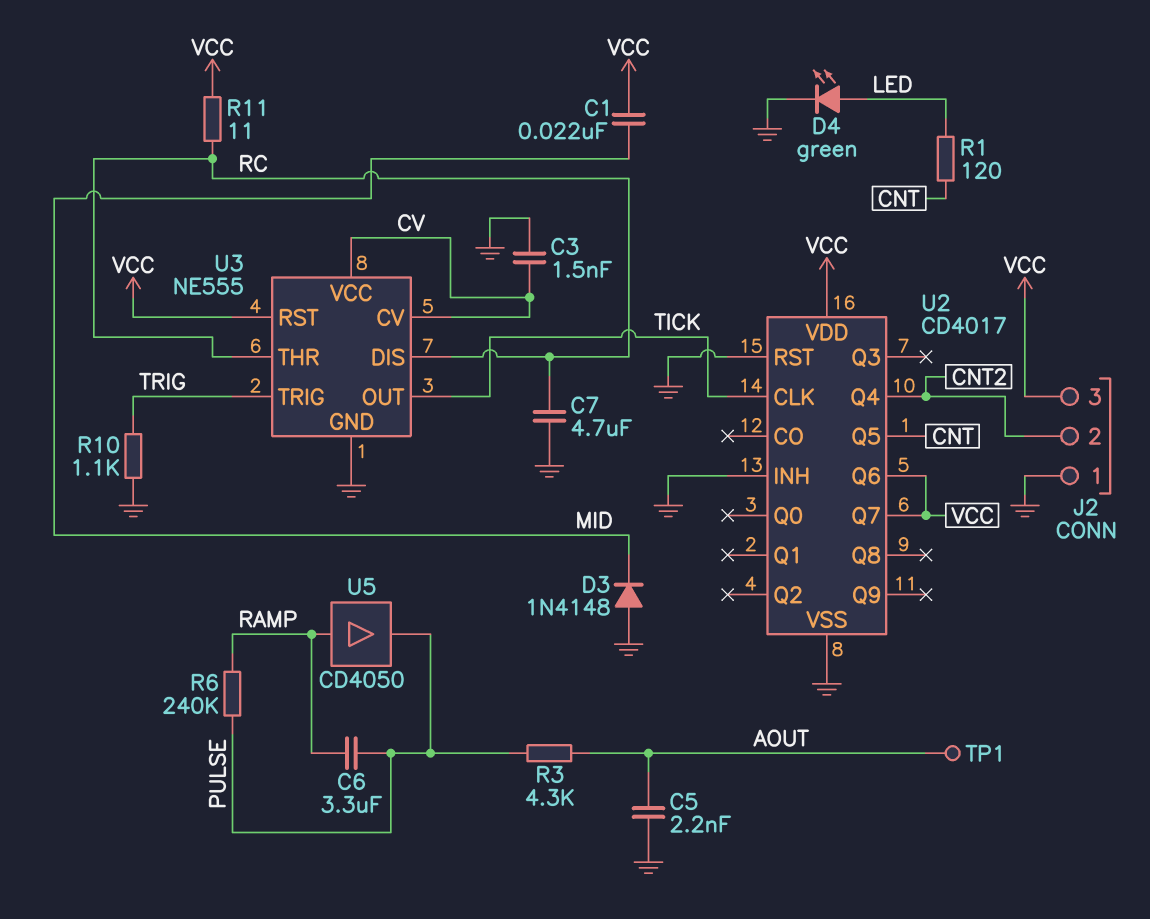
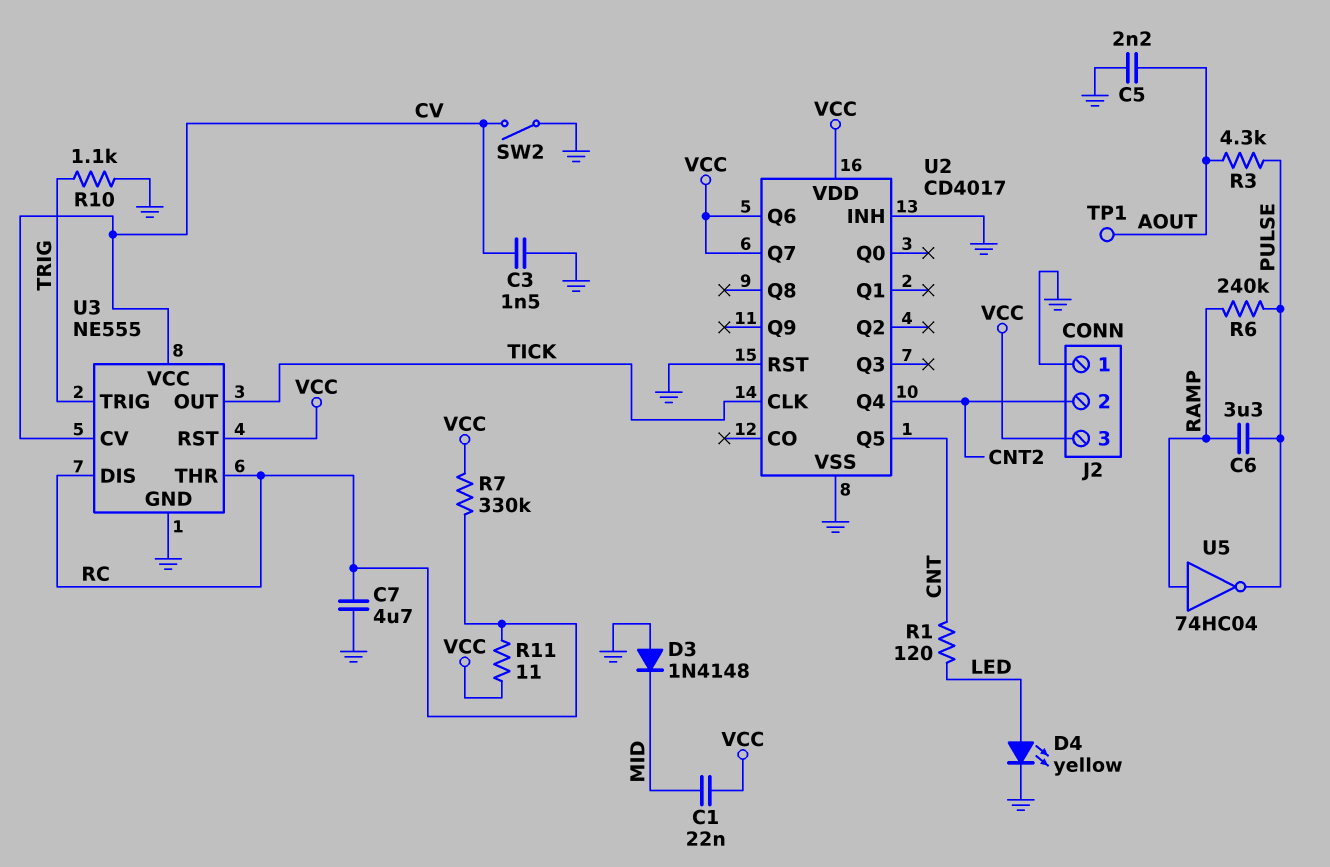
D4: LED green (A LED, K GND) -> LED yellow (A LED, K GND)
R7: none -> 330k (RC, VCC)
SW2: none -> switch (CV, GND)
U5: buffer CD4050 (in RAMP, out PULSE) -> NOT 74HC04 (in RAMP, out PULSE)

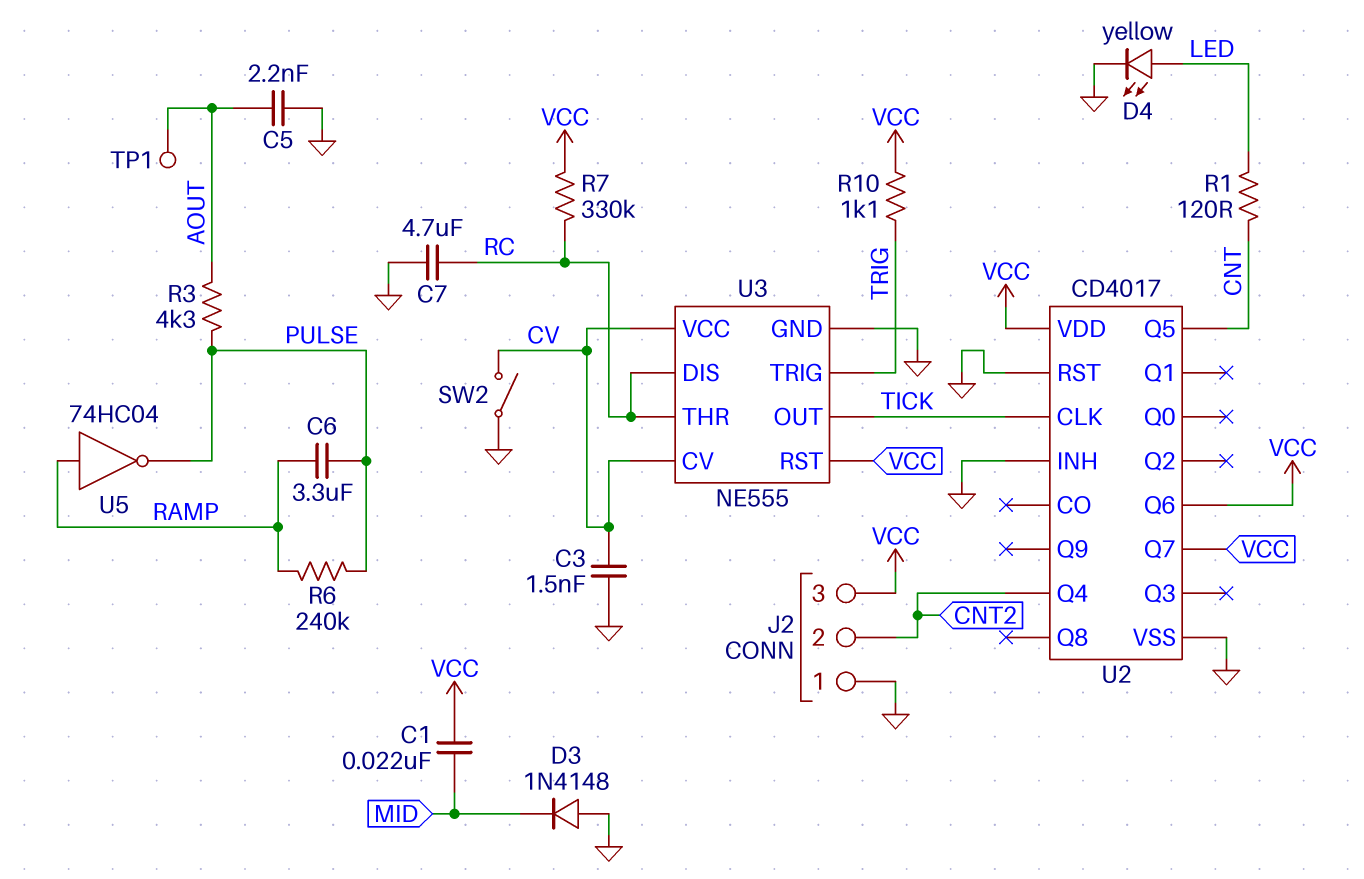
R10: 1.1k (GND, TRIG) -> 1.1k (TRIG, VCC)
R11: 11 (RC, VCC) -> none

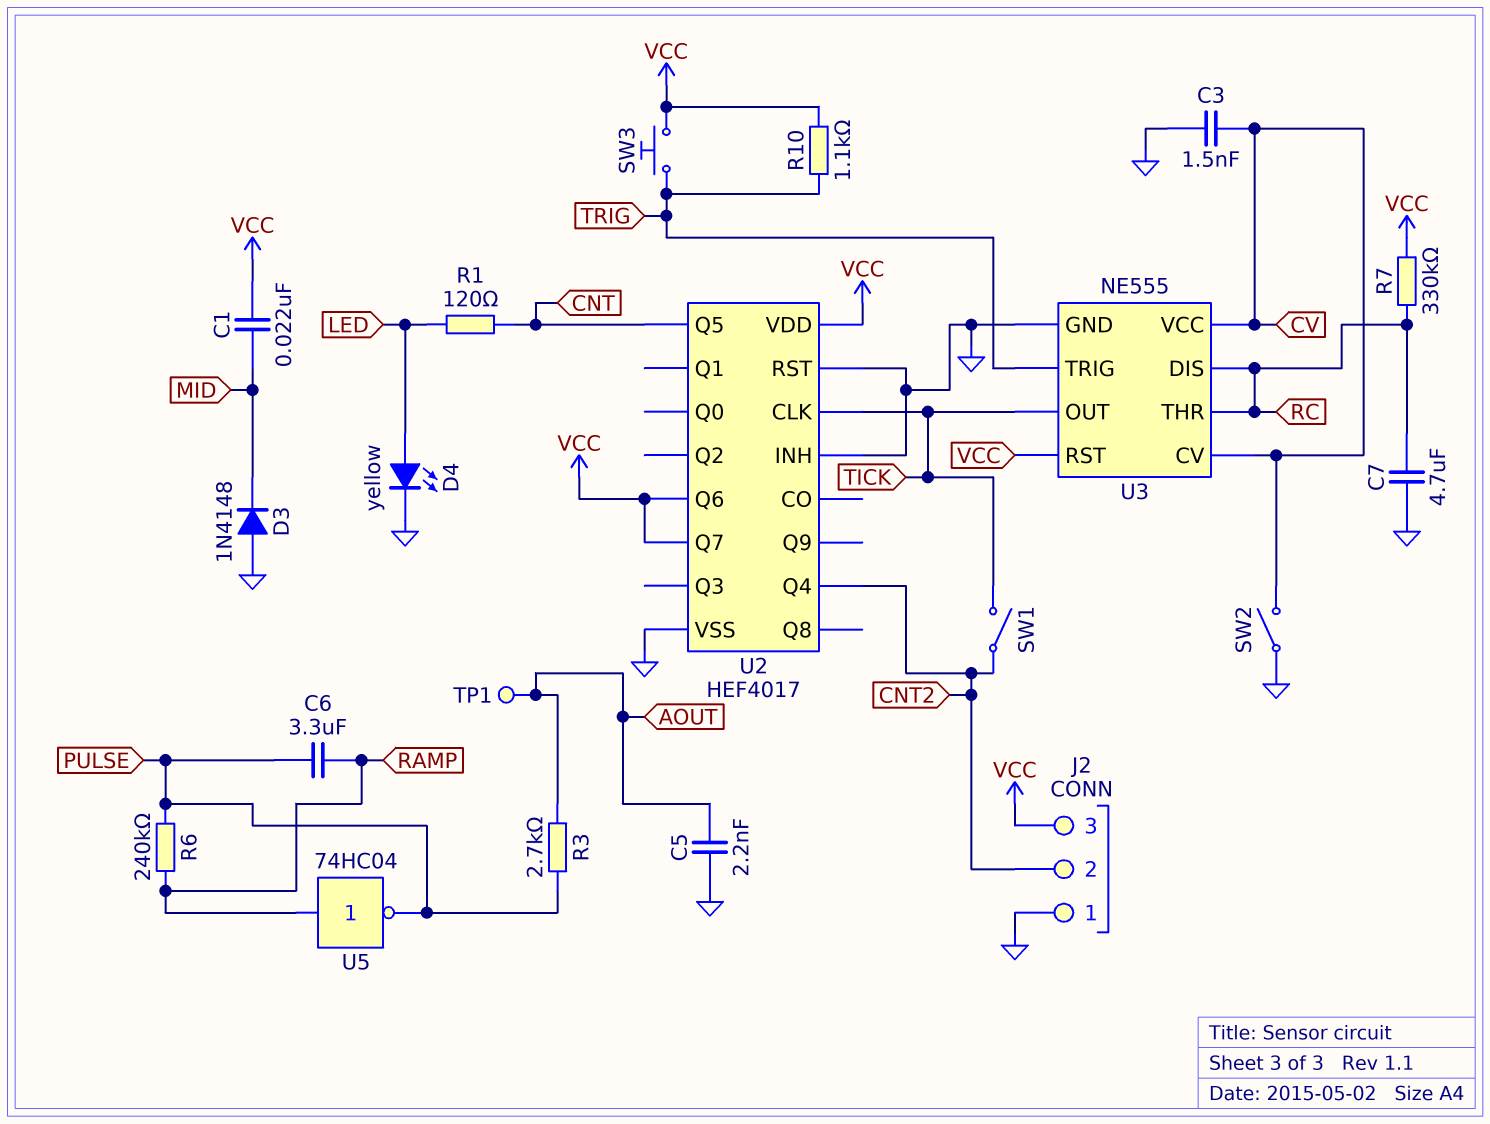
R3: 4.3k (AOUT, PULSE) -> 2.7k (AOUT, PULSE)
SW1: none -> switch (CNT2, TICK)
SW3: none -> button (TRIG, VCC)
U2: CD4017 -> HEF4017

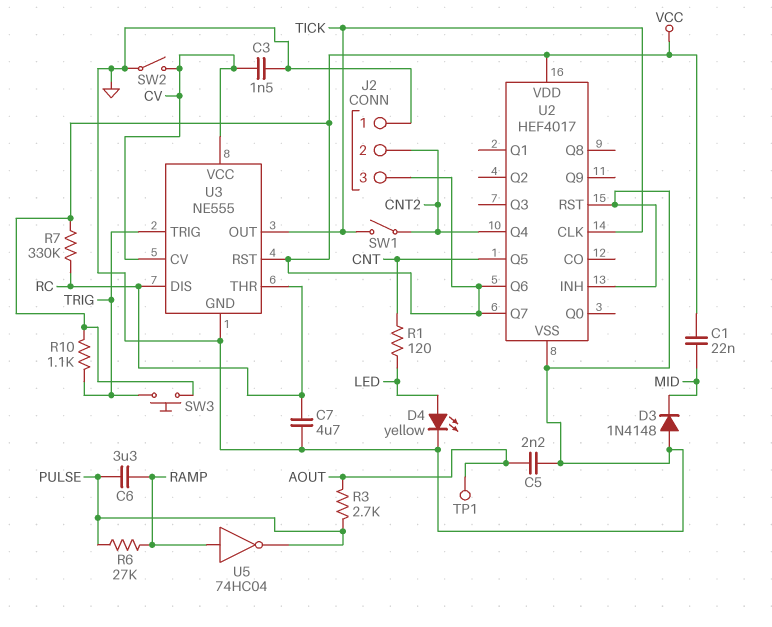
R6: 240k (PULSE, RAMP) -> 27k (PULSE, RAMP)

